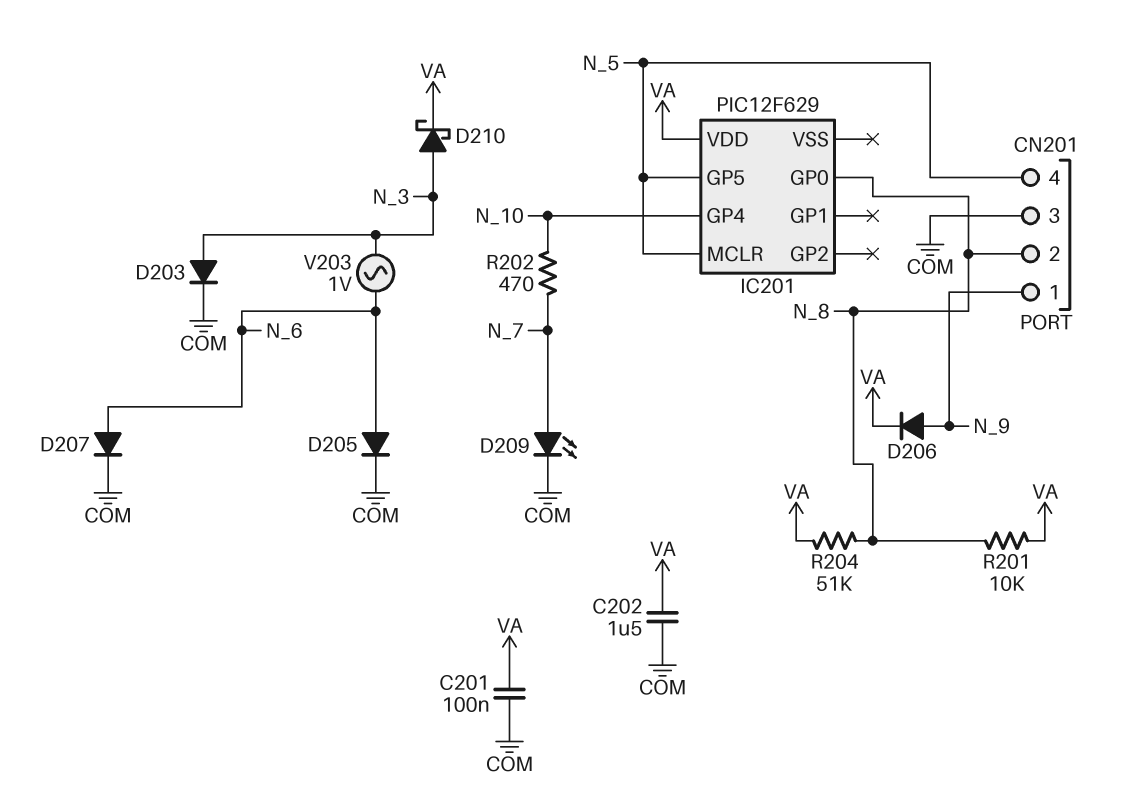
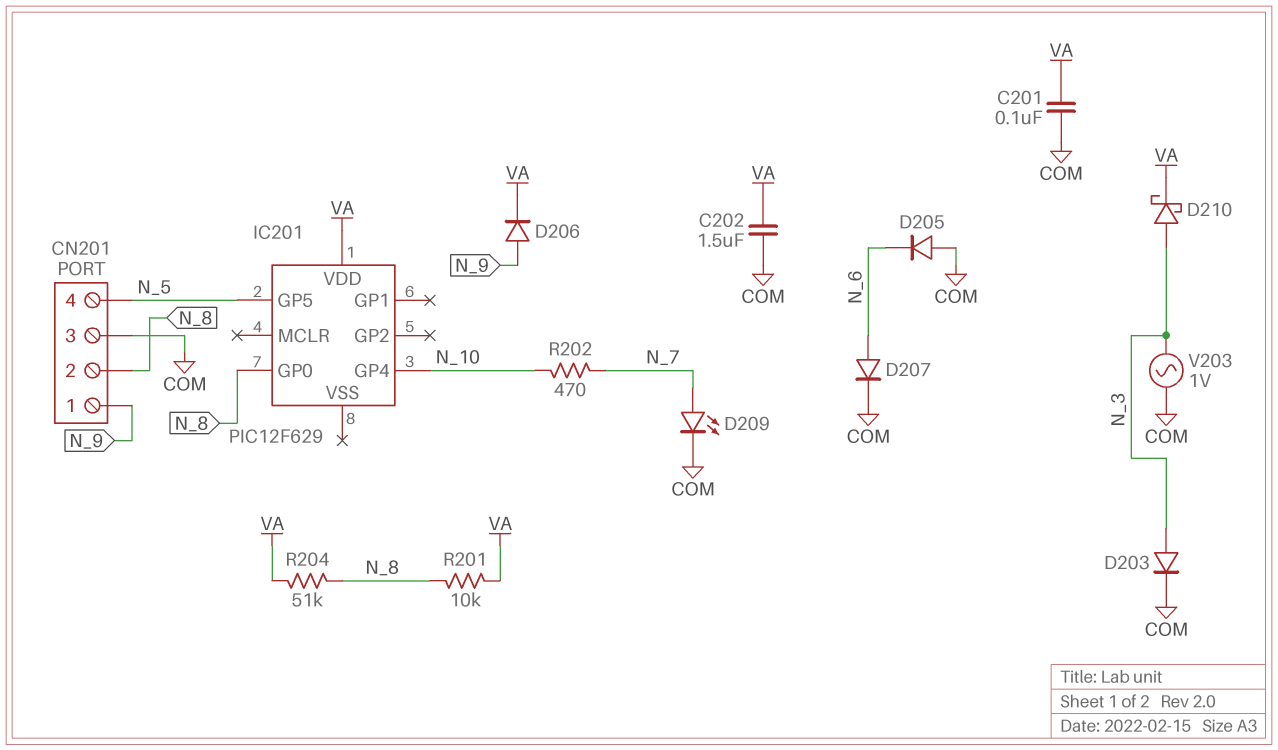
D205: diode (A N_6, K COM) -> diode (A COM, K N_6)
IC201 pin MCLR: N_5 -> none
V203: AC 1V (N_3, N_6) -> AC 1V (COM, N_3)

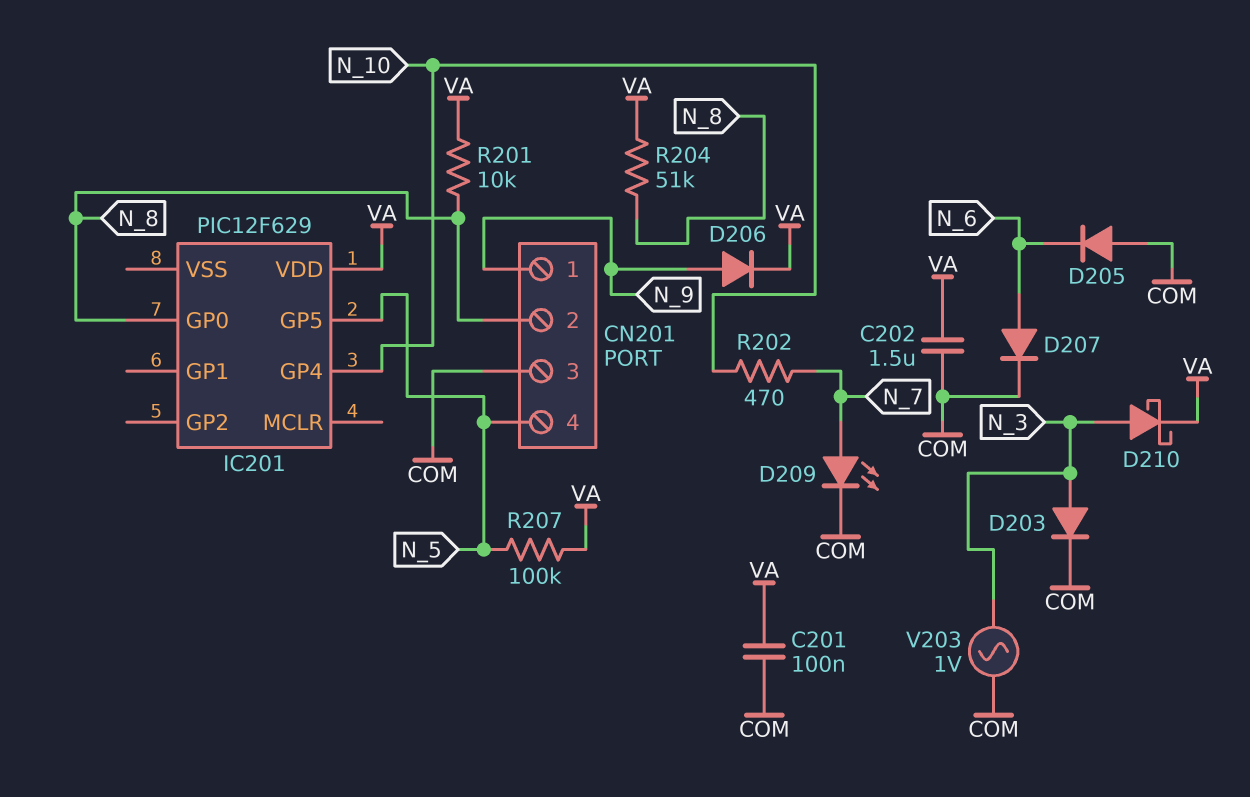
R207: none -> 100k (N_5, VA)

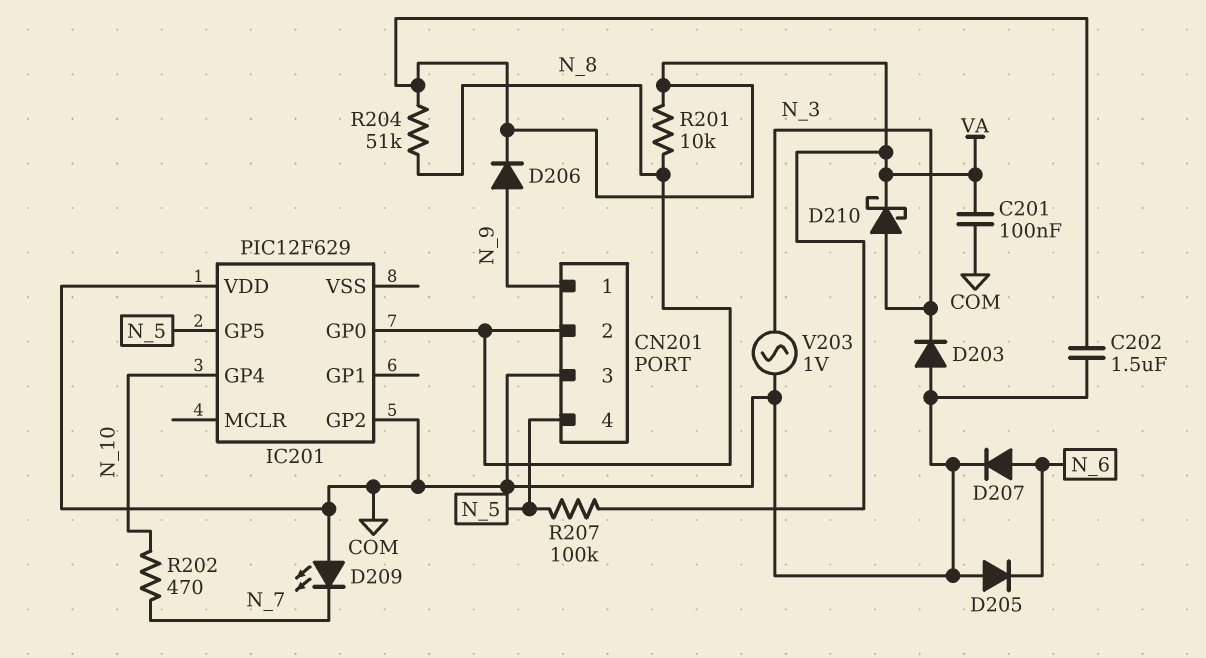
D203: diode (A N_3, K COM) -> diode (A COM, K N_3)
D209: LED (A N_7, K COM) -> LED (A COM, K N_7)
IC201 pin GP2: none -> COM
IC201 pin VDD: VA -> COM

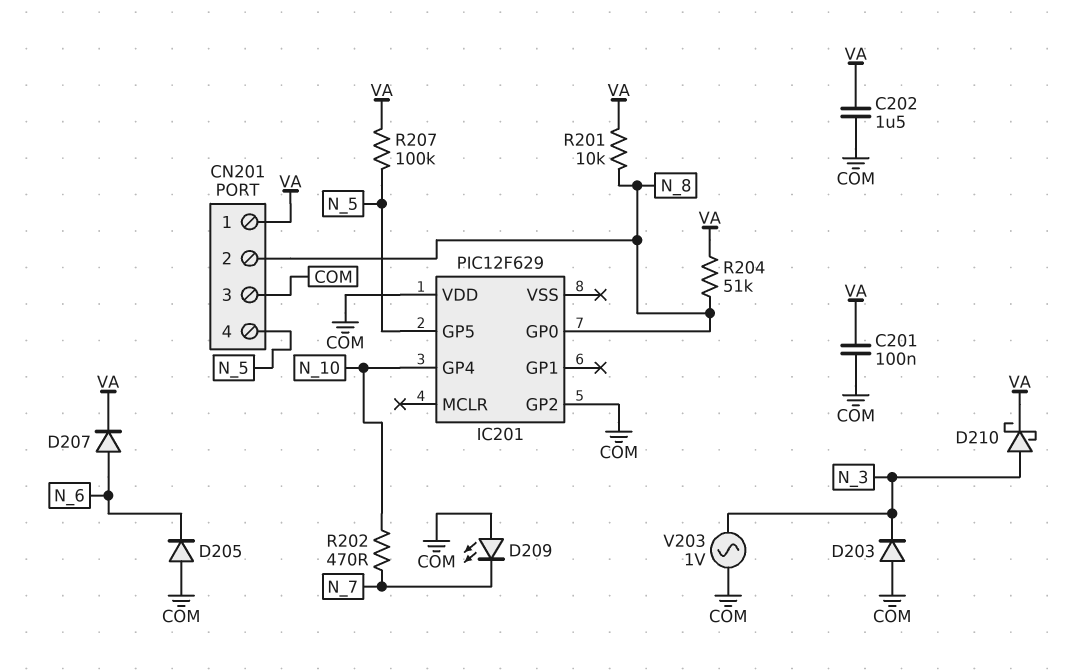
CN201 pin 1: N_9 -> VA
D206: diode (A N_9, K VA) -> none
D207: diode (A N_6, K COM) -> diode (A N_6, K VA)

